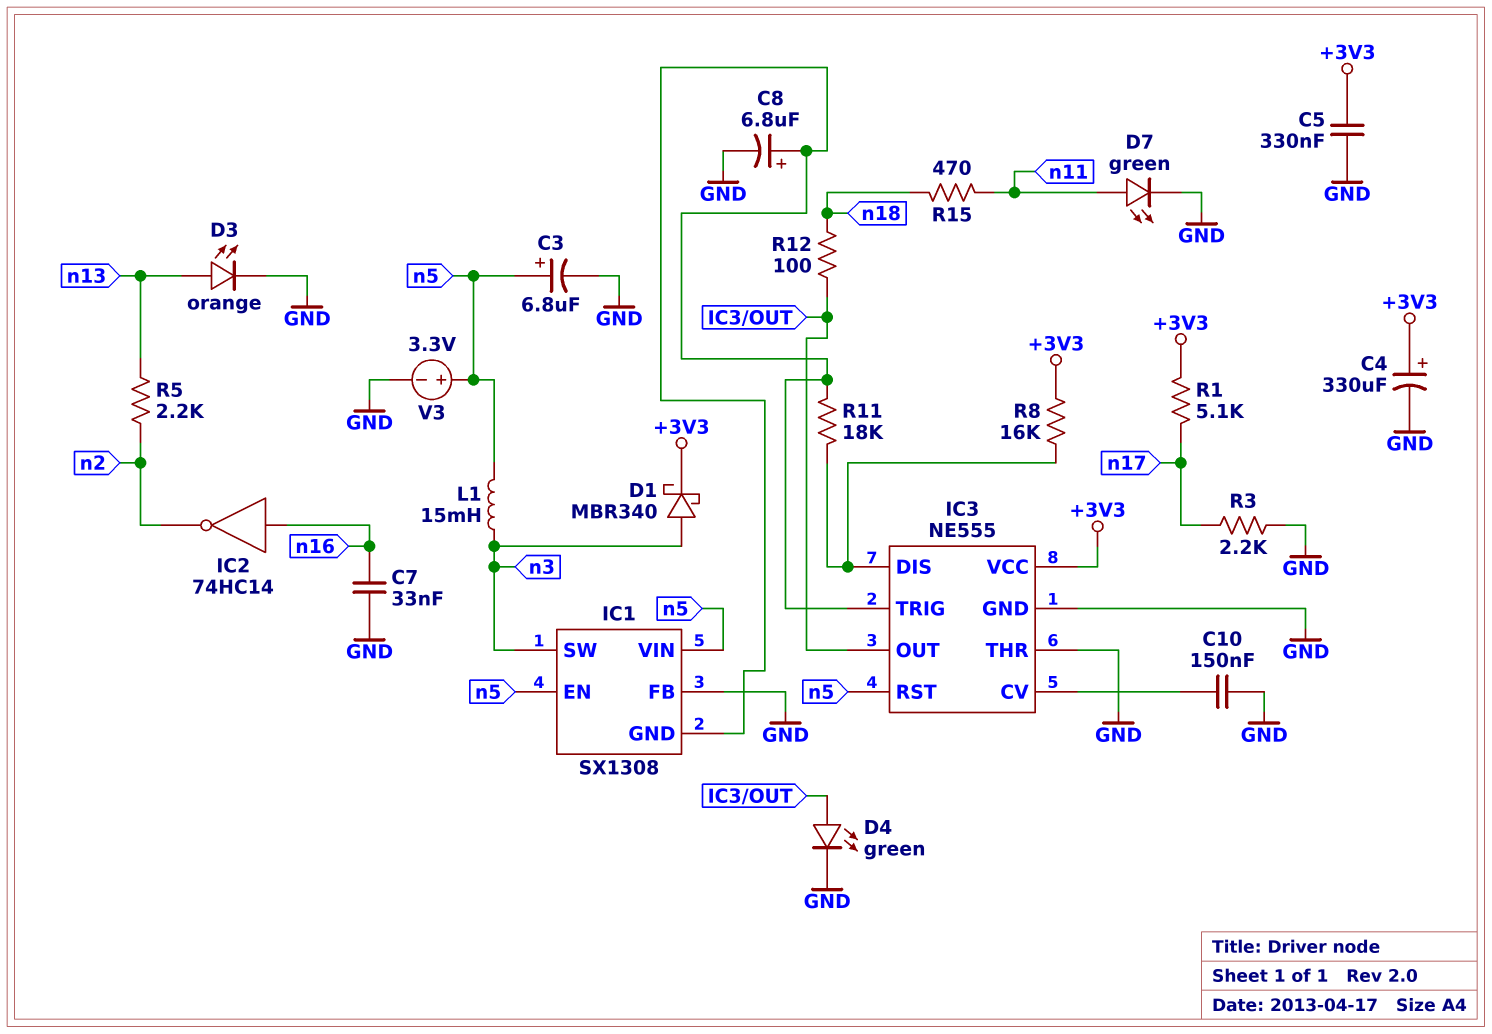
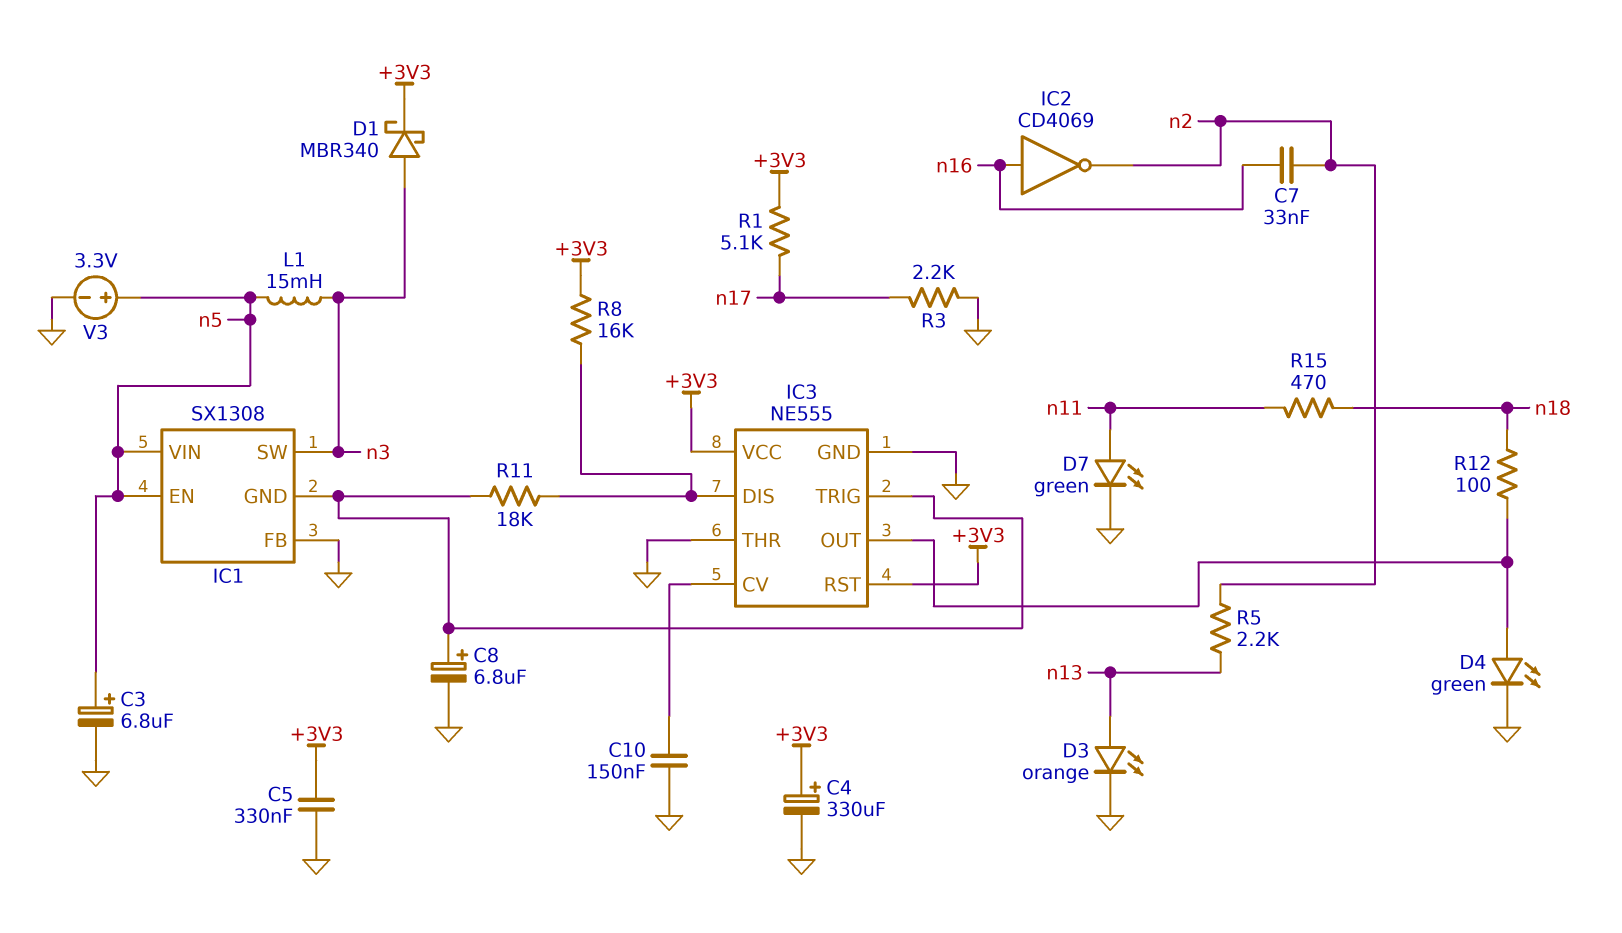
C7: 33nF (GND, n16) -> 33nF (n2, n16)
IC2: NOT 74HC14 (in n16, out n2) -> NOT CD4069 (in n16, out n2)
IC3 pin RST: n5 -> +3V3

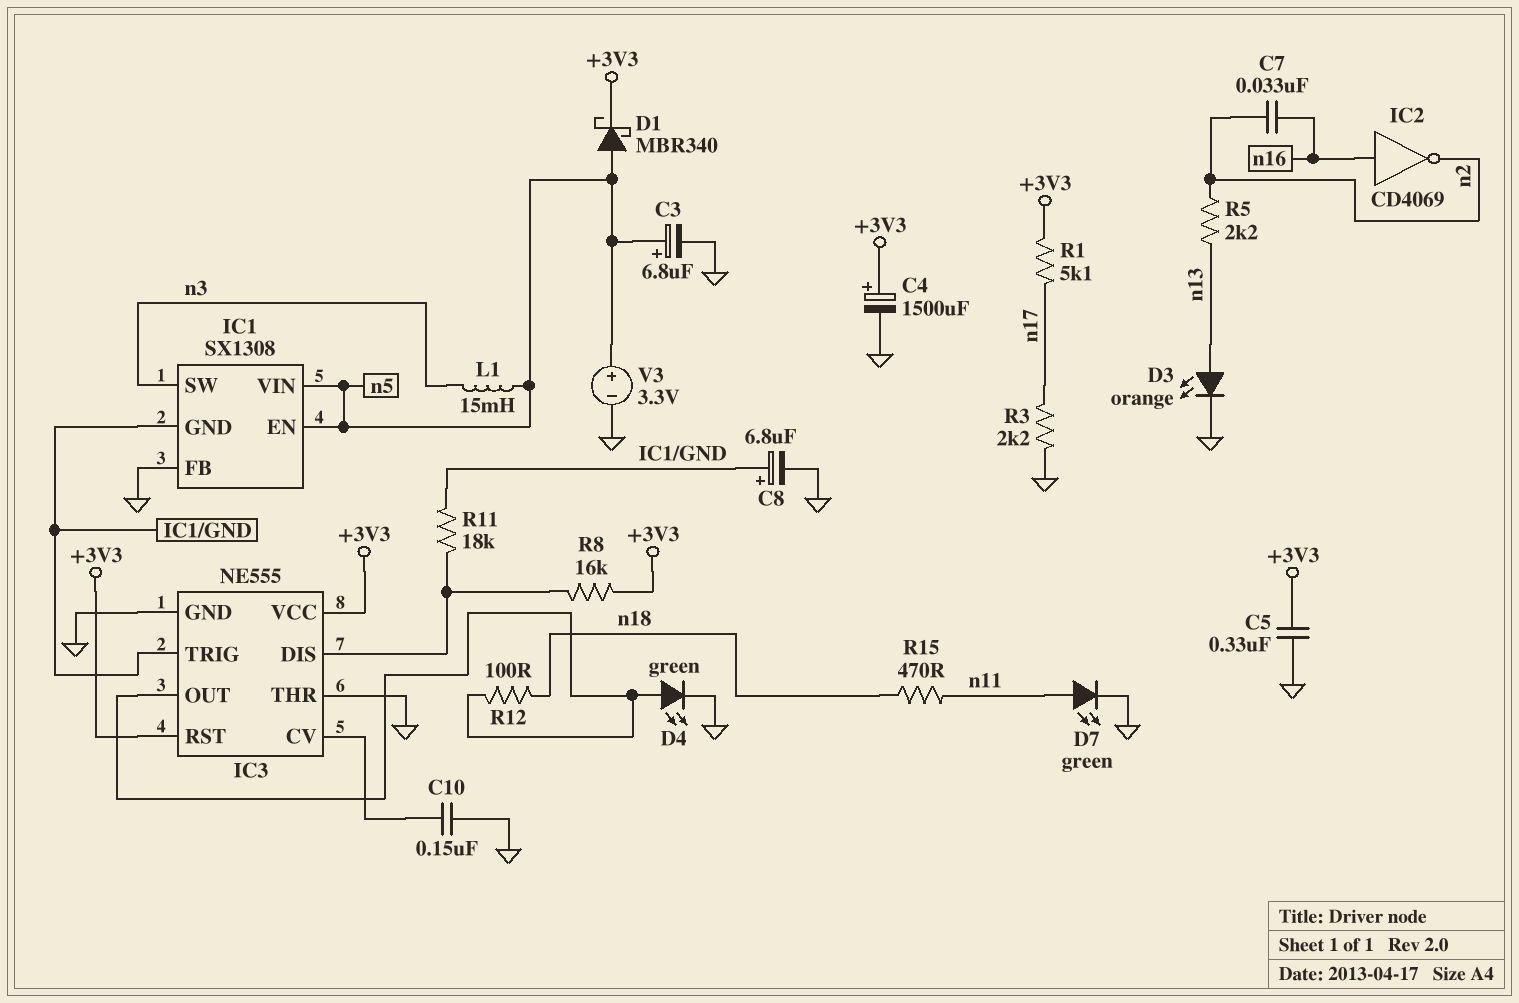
C4: 330uF (plus +3V3, minus GND) -> 1500uF (plus +3V3, minus GND)
D1: schottky MBR340 (A n3, K +3V3) -> schottky MBR340 (A n5, K +3V3)

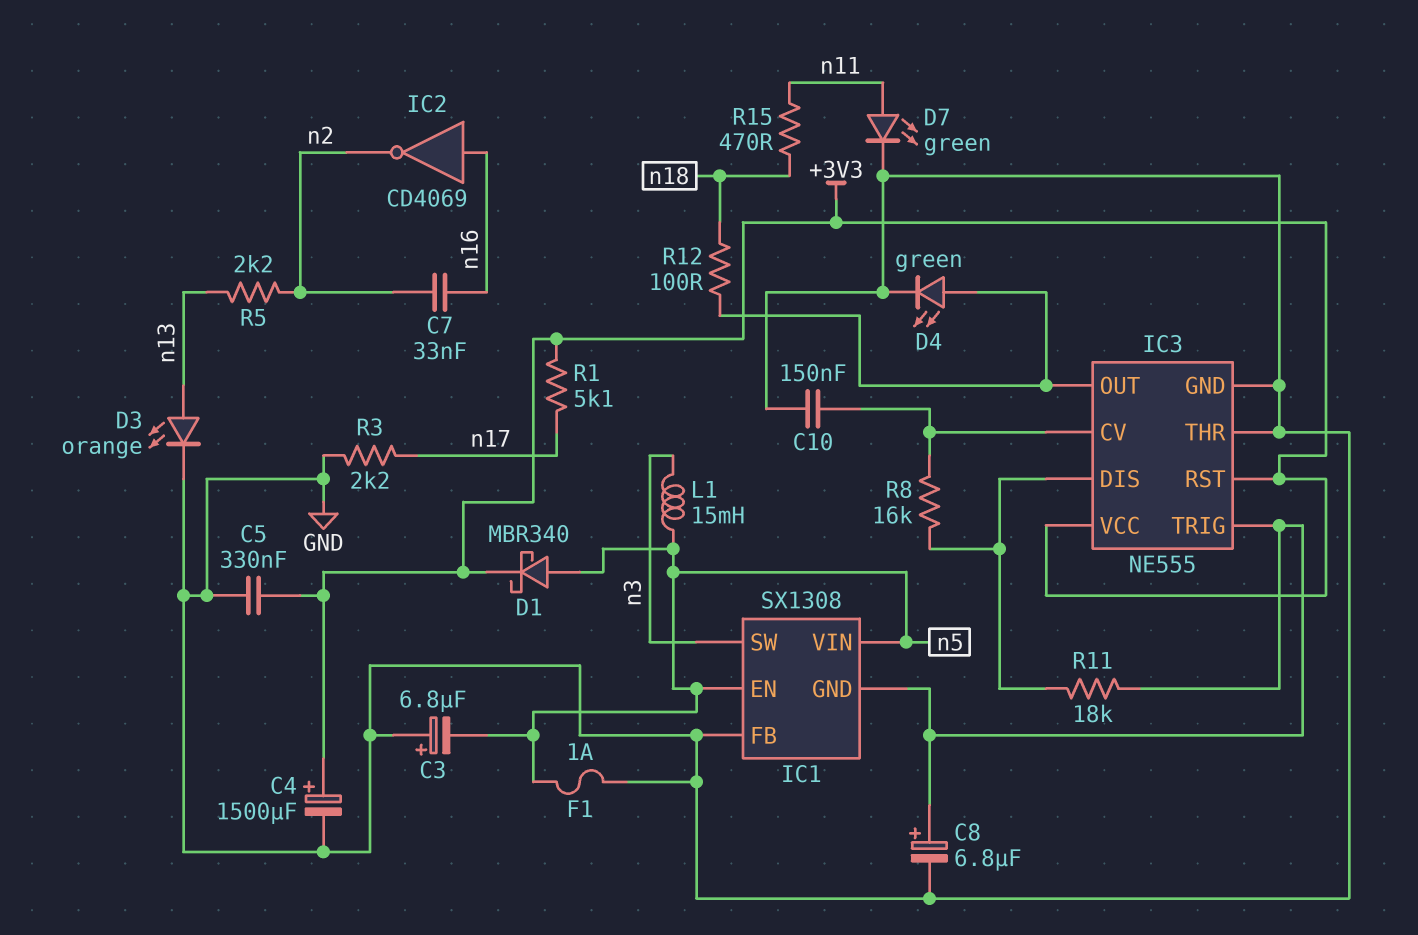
C3: 6.8uF (plus n5, minus GND) -> 6.8uF (plus GND, minus n5)
F1: none -> 1A (GND, n5)
R8: 16k (+3V3, IC3/DIS) -> 16k (IC3/CV, IC3/DIS)
V3: 3.3V (plus n5, minus GND) -> none

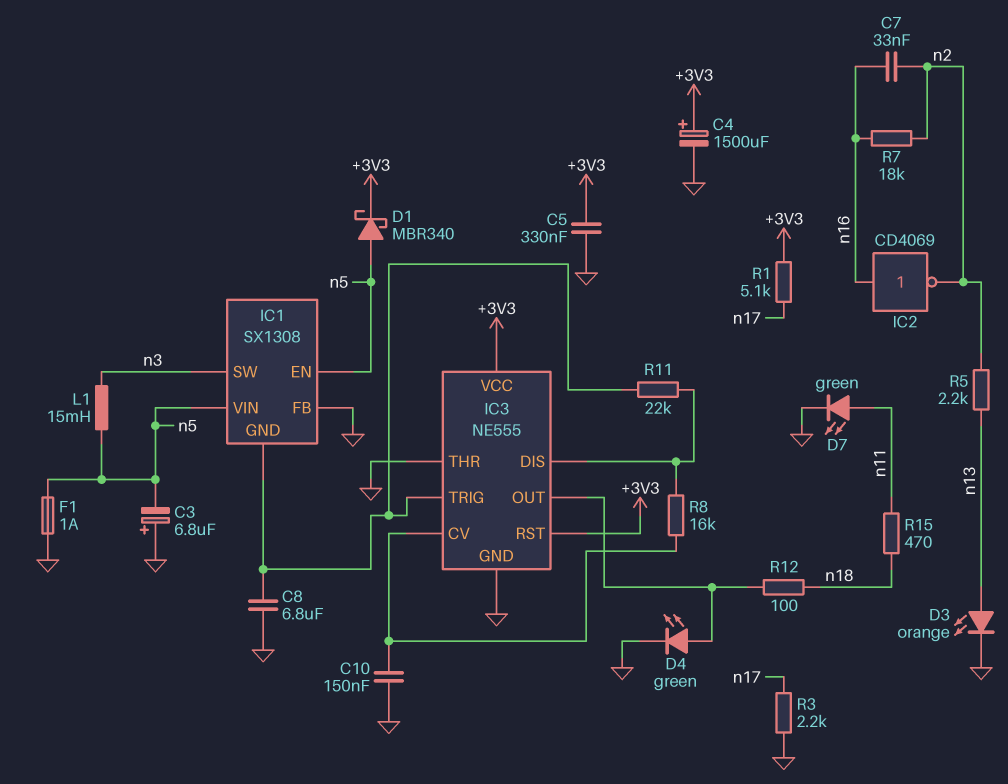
C8: 6.8uF (plus IC1/GND, minus GND) -> 6.8uF (GND, IC1/GND)
R7: none -> 18k (n2, n16)
R11: 18k (IC1/GND, IC3/DIS) -> 22k (IC1/GND, IC3/DIS)

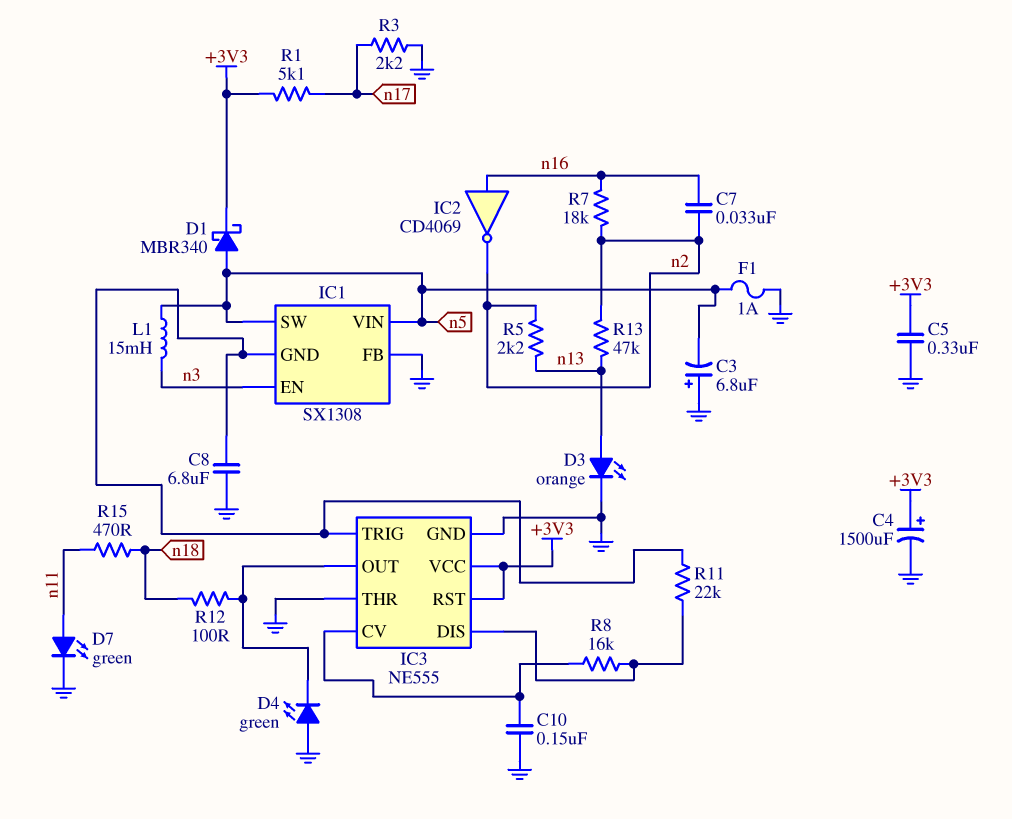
D4: LED green (A IC3/OUT, K GND) -> LED green (A GND, K IC3/OUT)
IC1 pin EN: n5 -> n3
IC1 pin SW: n3 -> n5
R13: none -> 47k (n2, n13)

